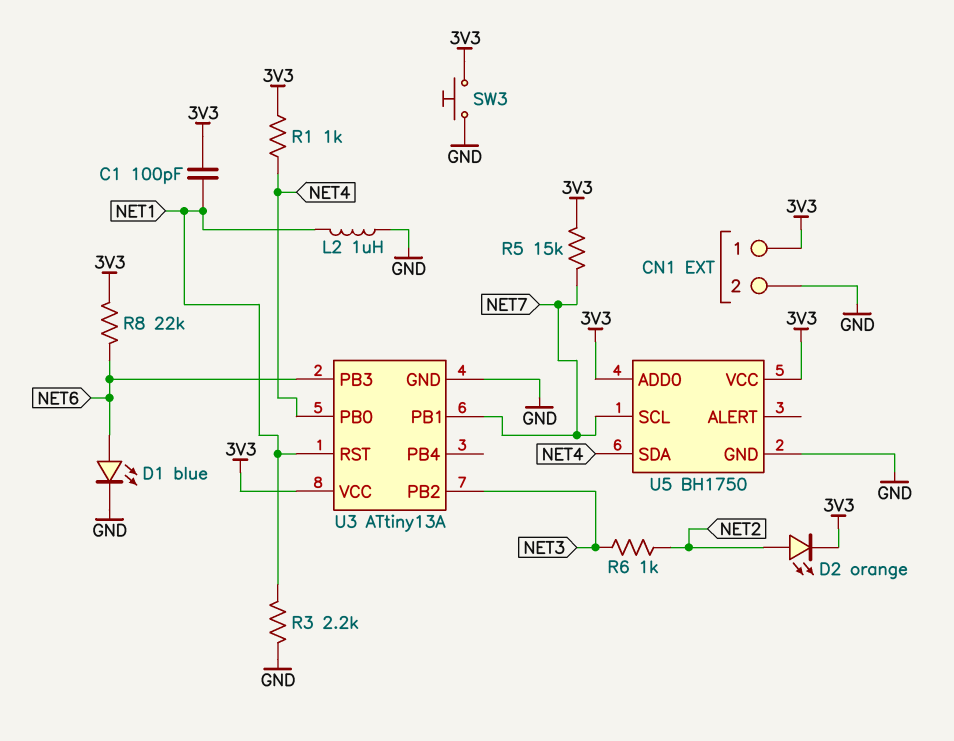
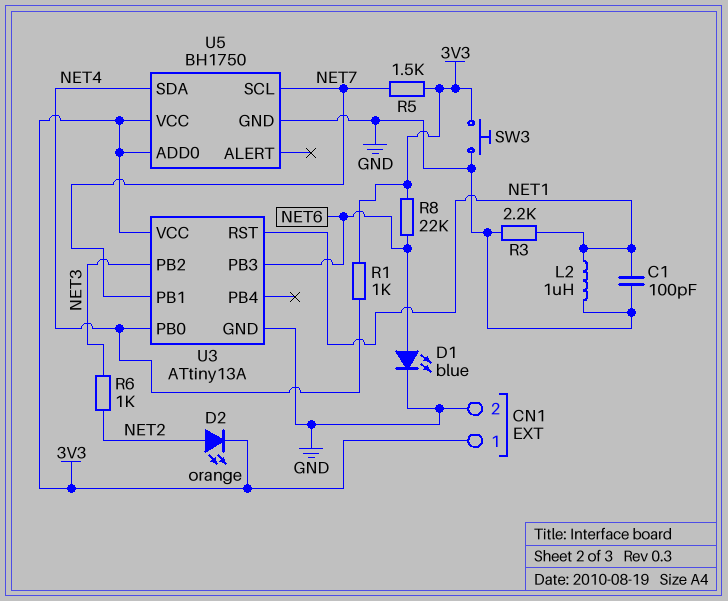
C1: 100pF (3V3, NET1) -> 100pF (GND, NET1)
R5: 15k (3V3, NET7) -> 1.5k (3V3, NET7)

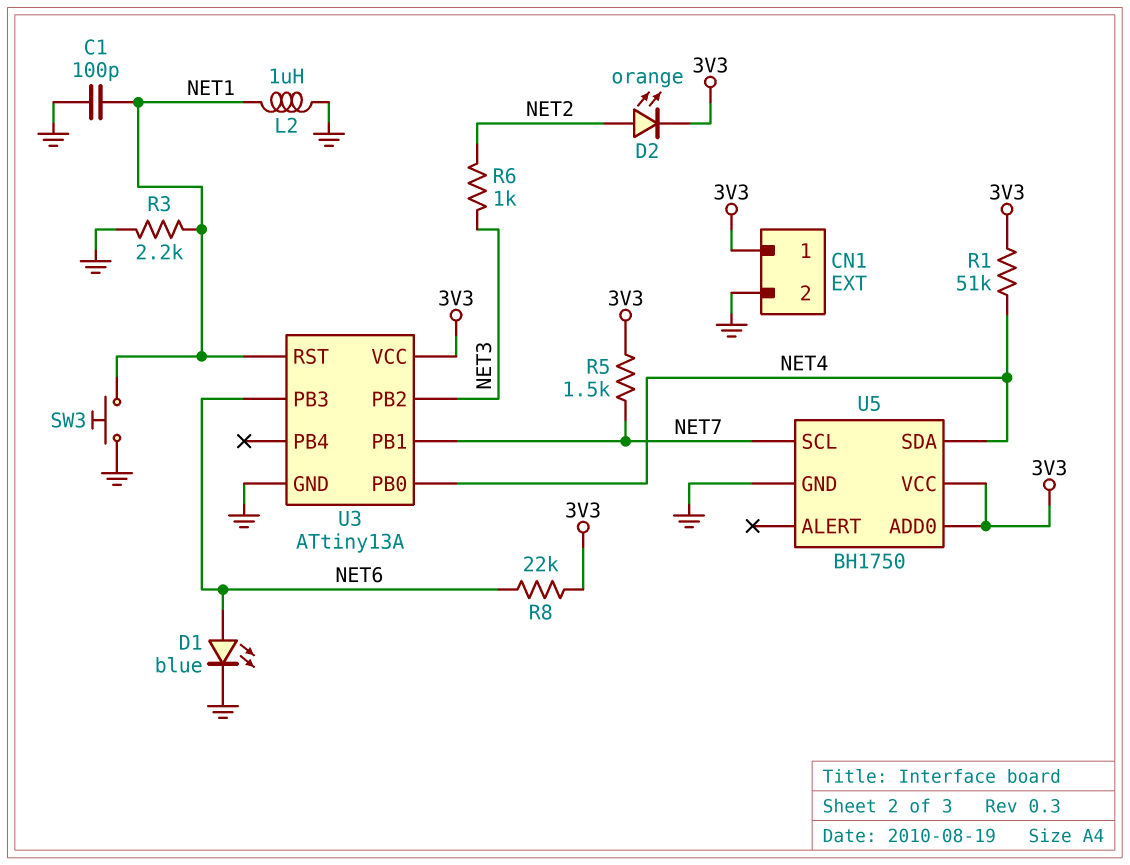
R1: 1k (3V3, NET4) -> 51k (3V3, NET4)
SW3: button (3V3, GND) -> button (GND, NET1)

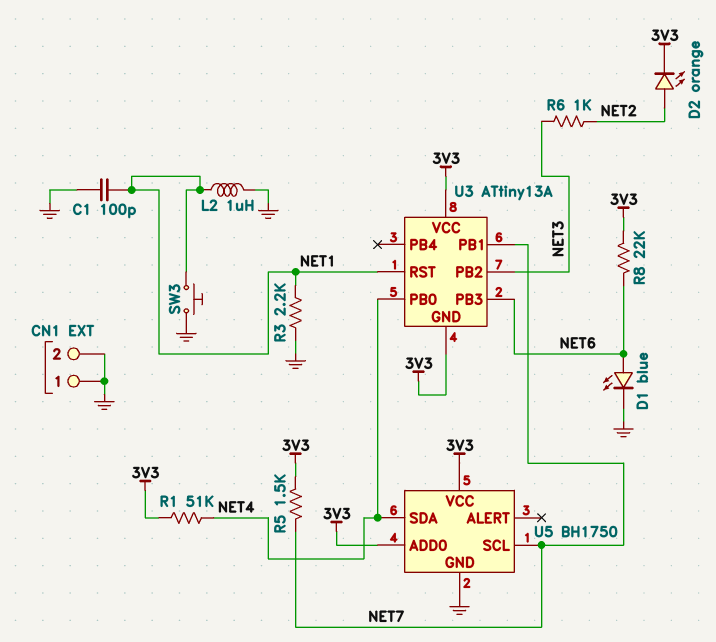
CN1 pin 1: 3V3 -> GND
U3 pin GND: GND -> 3V3

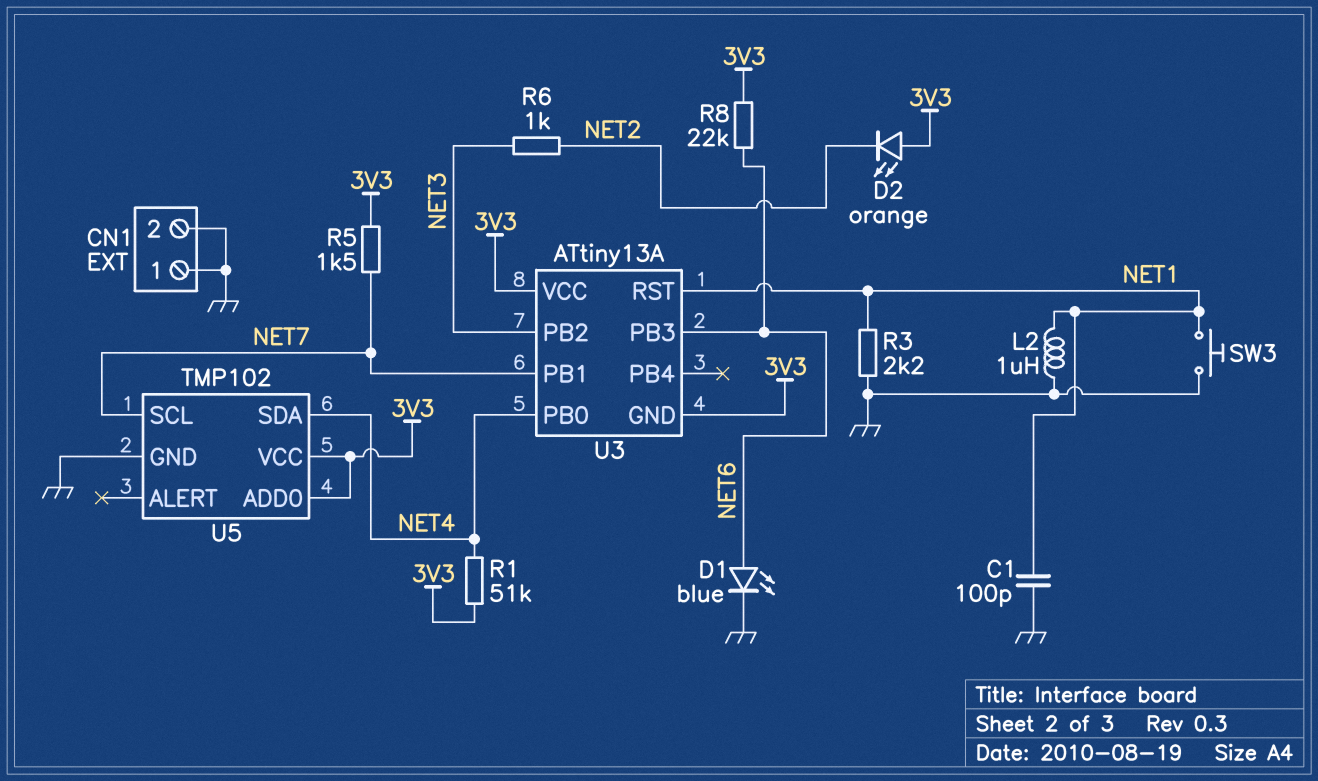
D2: LED orange (A NET2, K 3V3) -> LED orange (A 3V3, K NET2)
U5: BH1750 -> TMP102

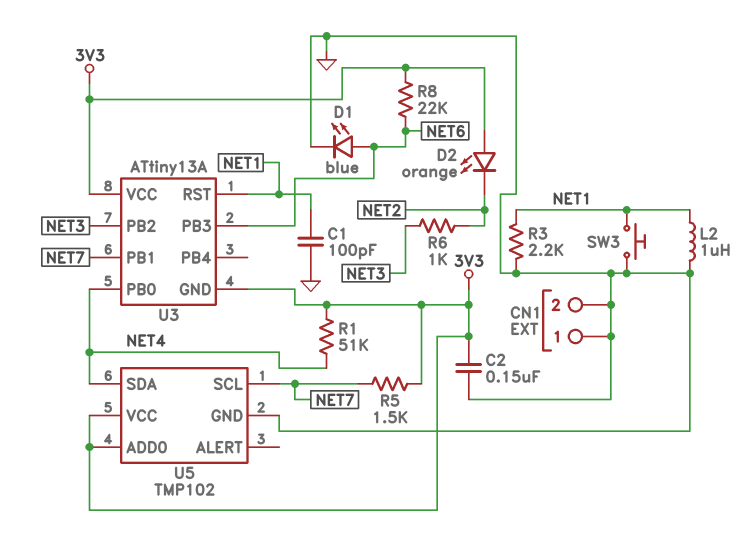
C2: none -> 150nF (3V3, GND)

